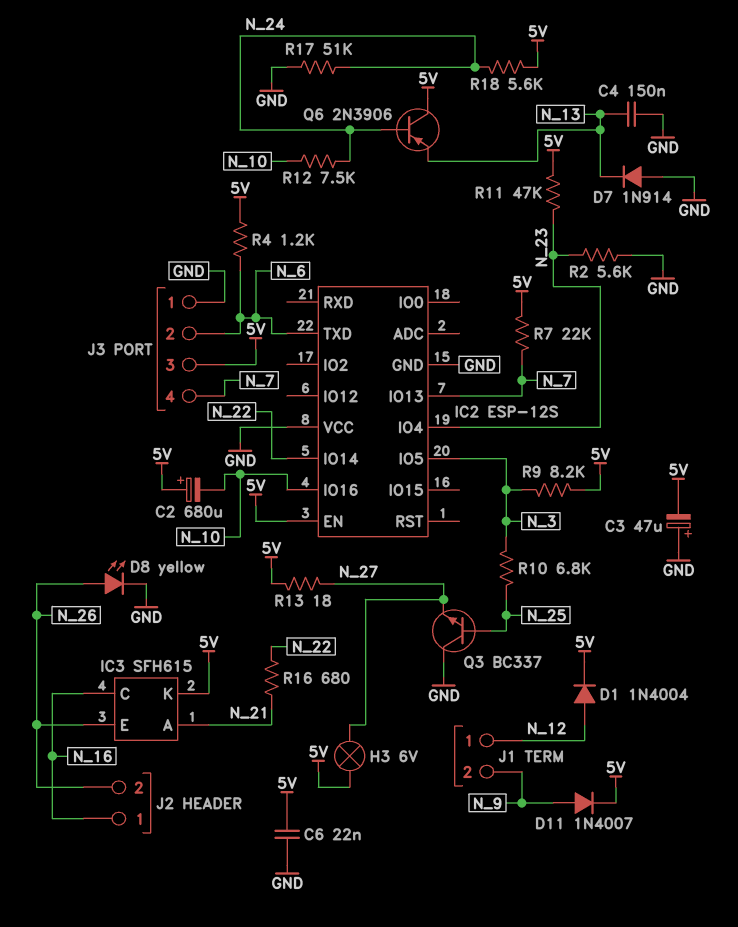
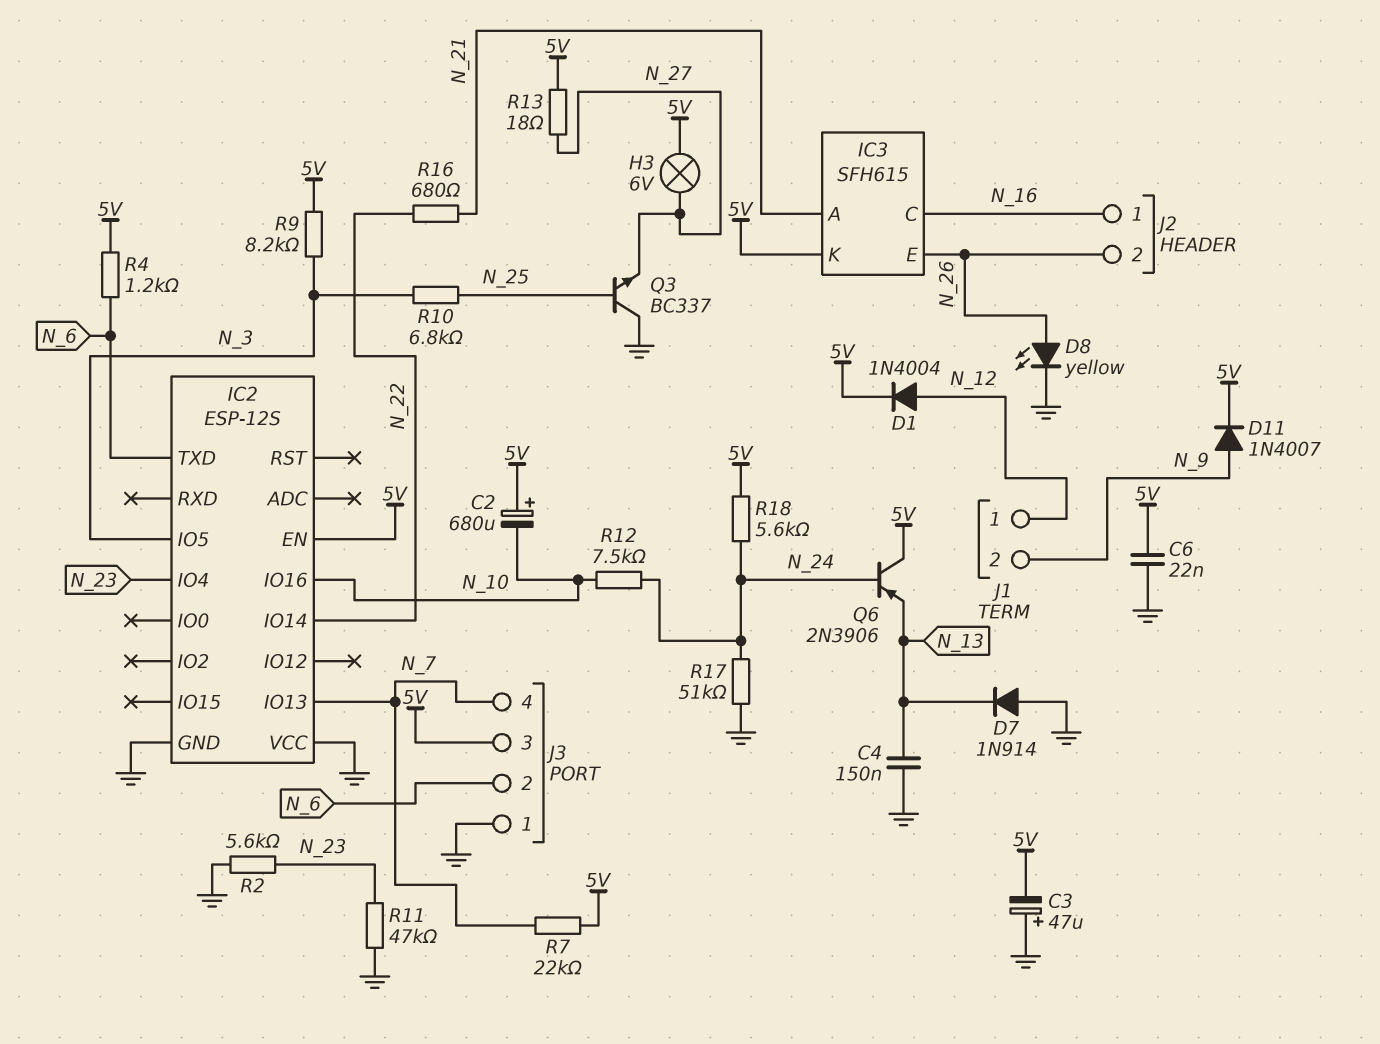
R11: 47k (5V, N_23) -> 47k (GND, N_23)

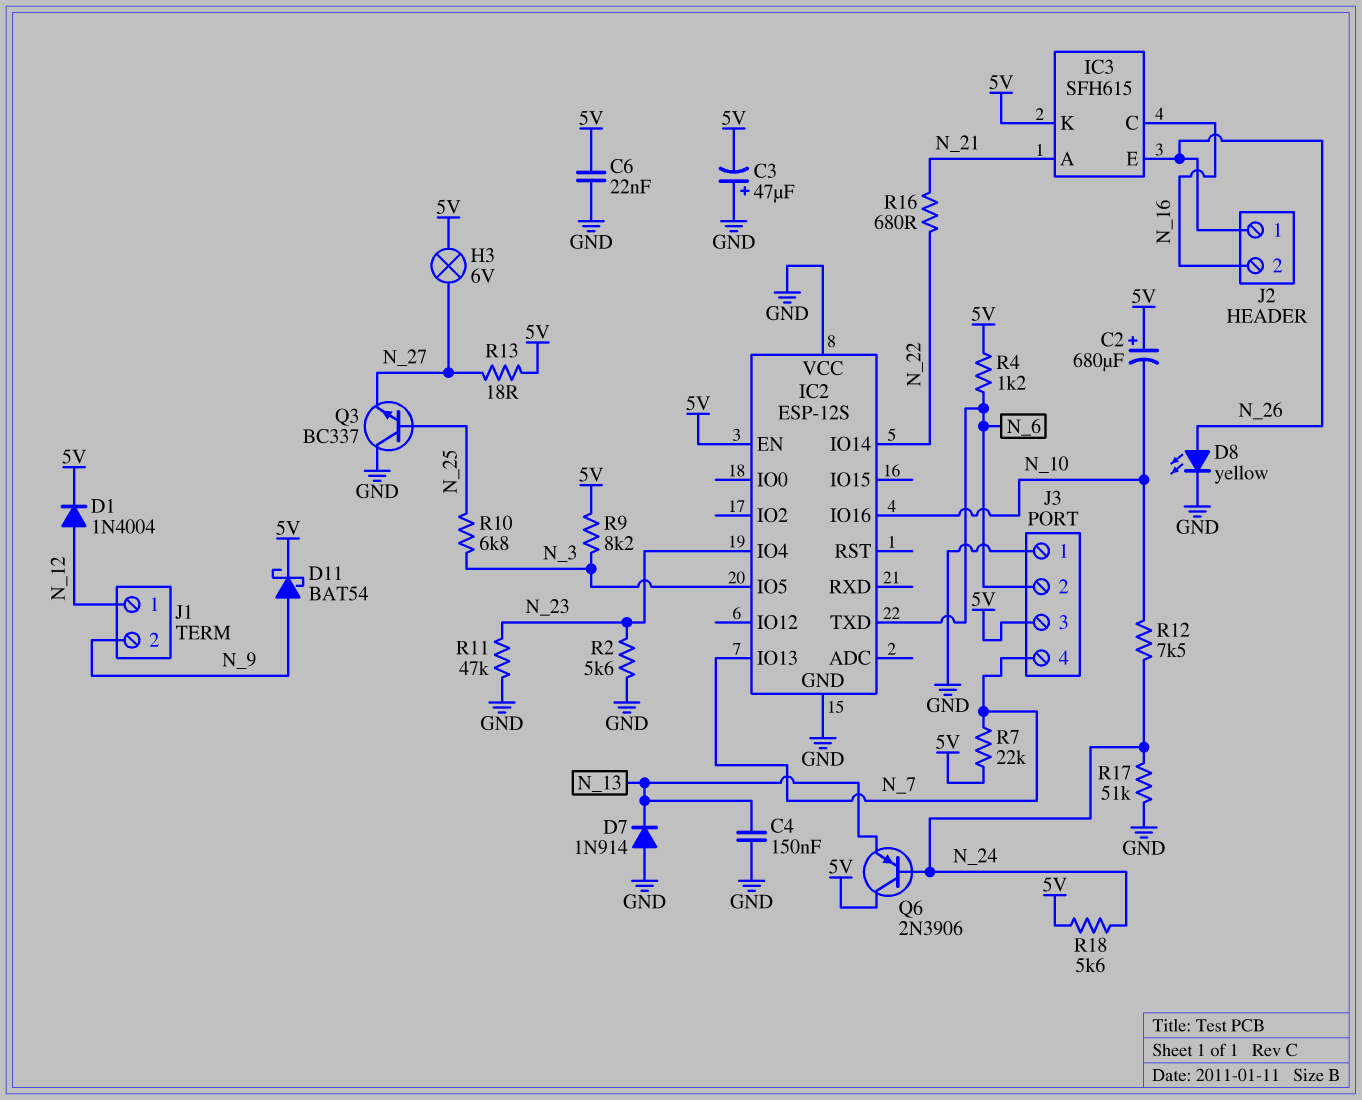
D11: diode 1N4007 (A N_9, K 5V) -> schottky BAT54 (A N_9, K 5V)
J2 pin 1: N_16 -> N_26
J2 pin 2: N_26 -> N_16

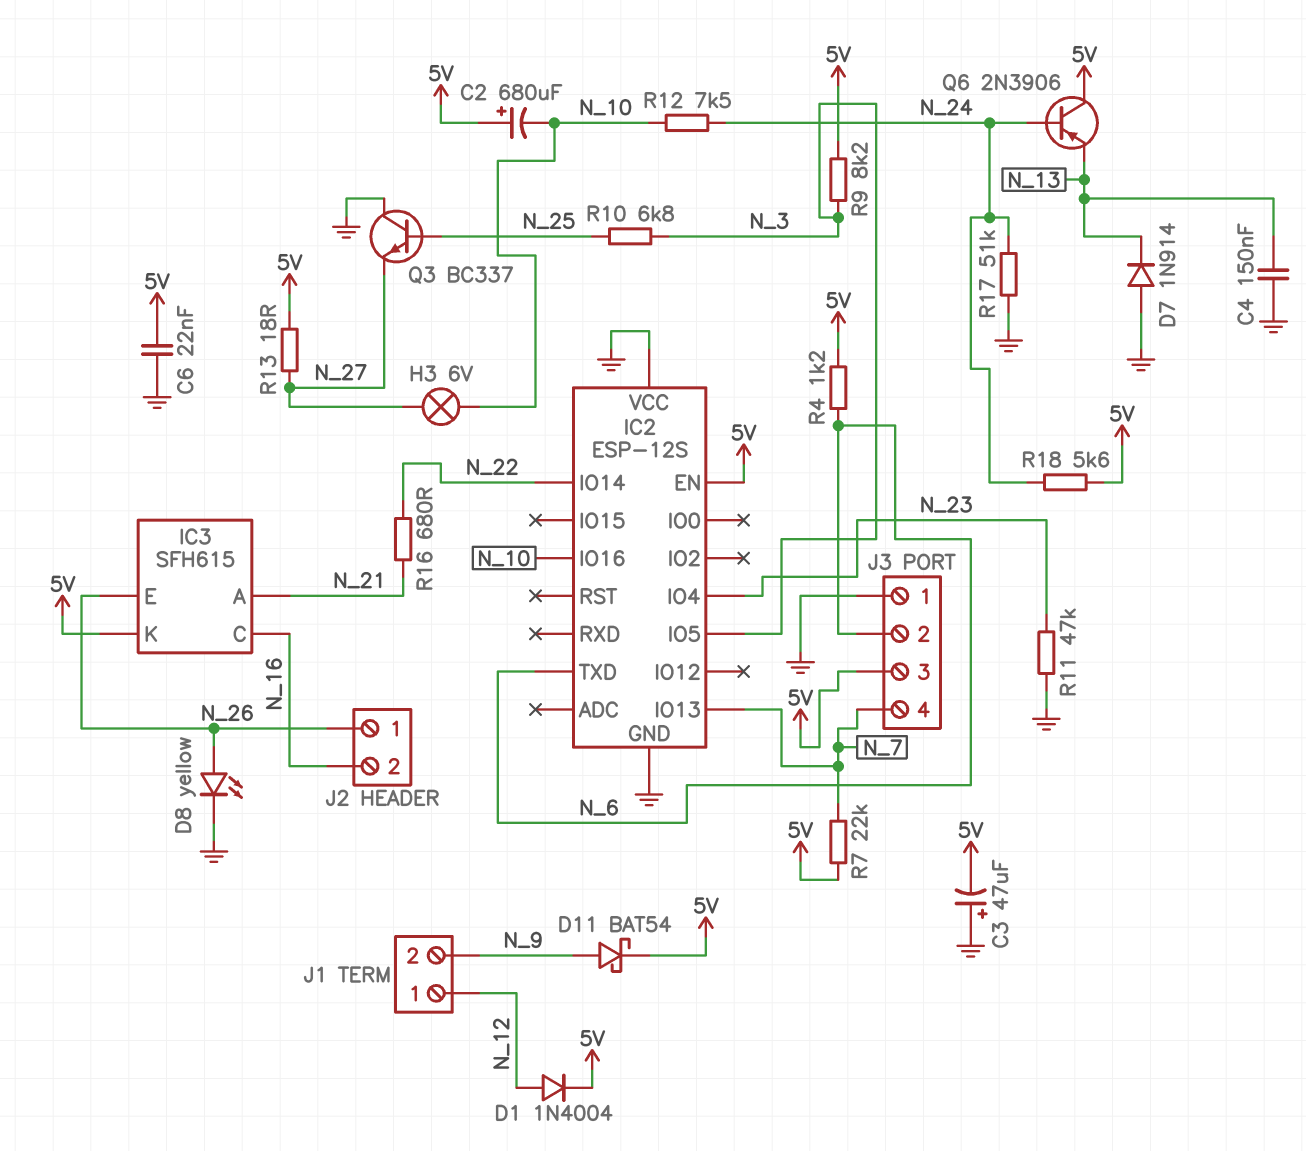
H3: lamp 6V (5V, N_27) -> lamp 6V (N_10, N_27)
R2: 5.6k (GND, N_23) -> none

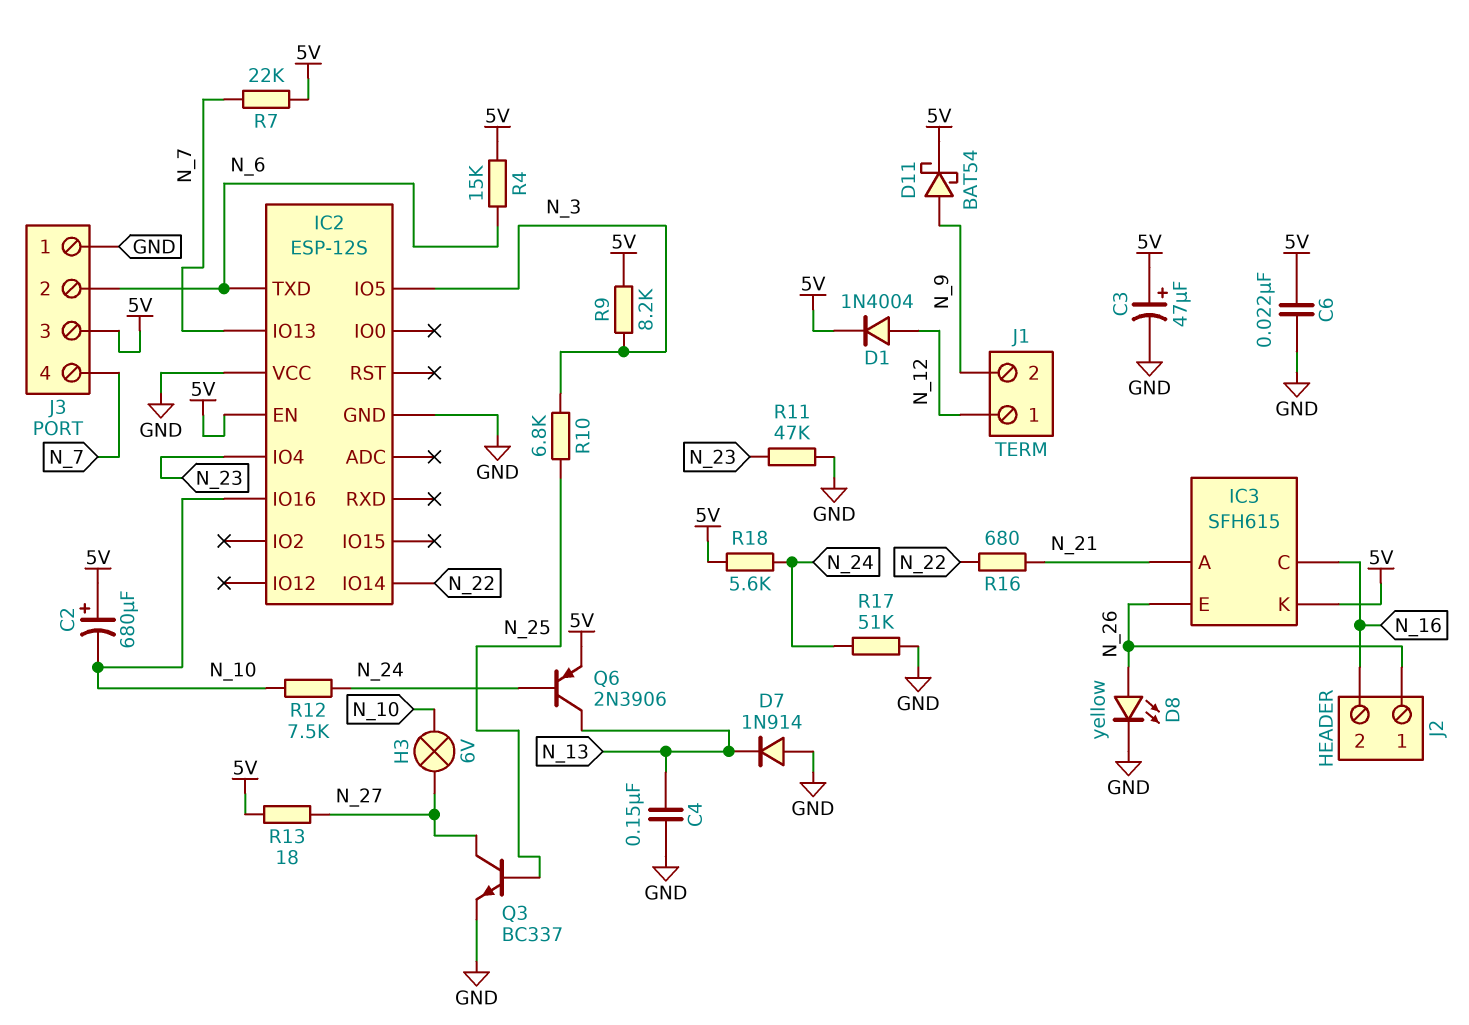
C3: 47uF (plus GND, minus 5V) -> 47uF (plus 5V, minus GND)
Q3: NPN BC337 (B N_25, C GND, E N_27) -> NPN BC337 (B N_25, C N_27, E GND)
Q6: PNP 2N3906 (B N_24, C 5V, E N_13) -> PNP 2N3906 (B N_24, C N_13, E 5V)
R4: 1.2k (5V, N_6) -> 15k (5V, N_6)

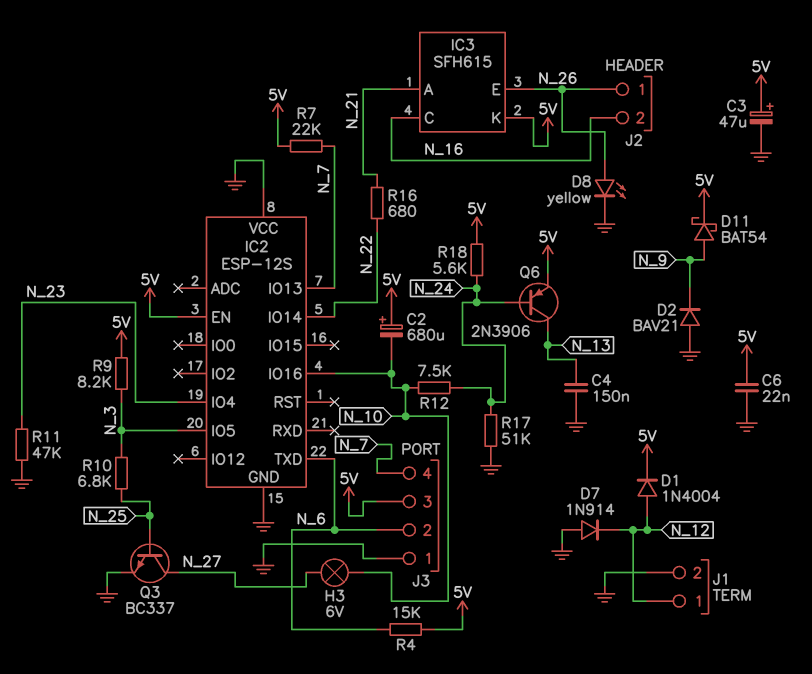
D2: none -> diode BAV21 (A GND, K N_9)
D7: diode 1N914 (A GND, K N_13) -> diode 1N914 (A GND, K N_12)
J1 pin 2: N_9 -> GND
R13: 18 (5V, N_27) -> none

